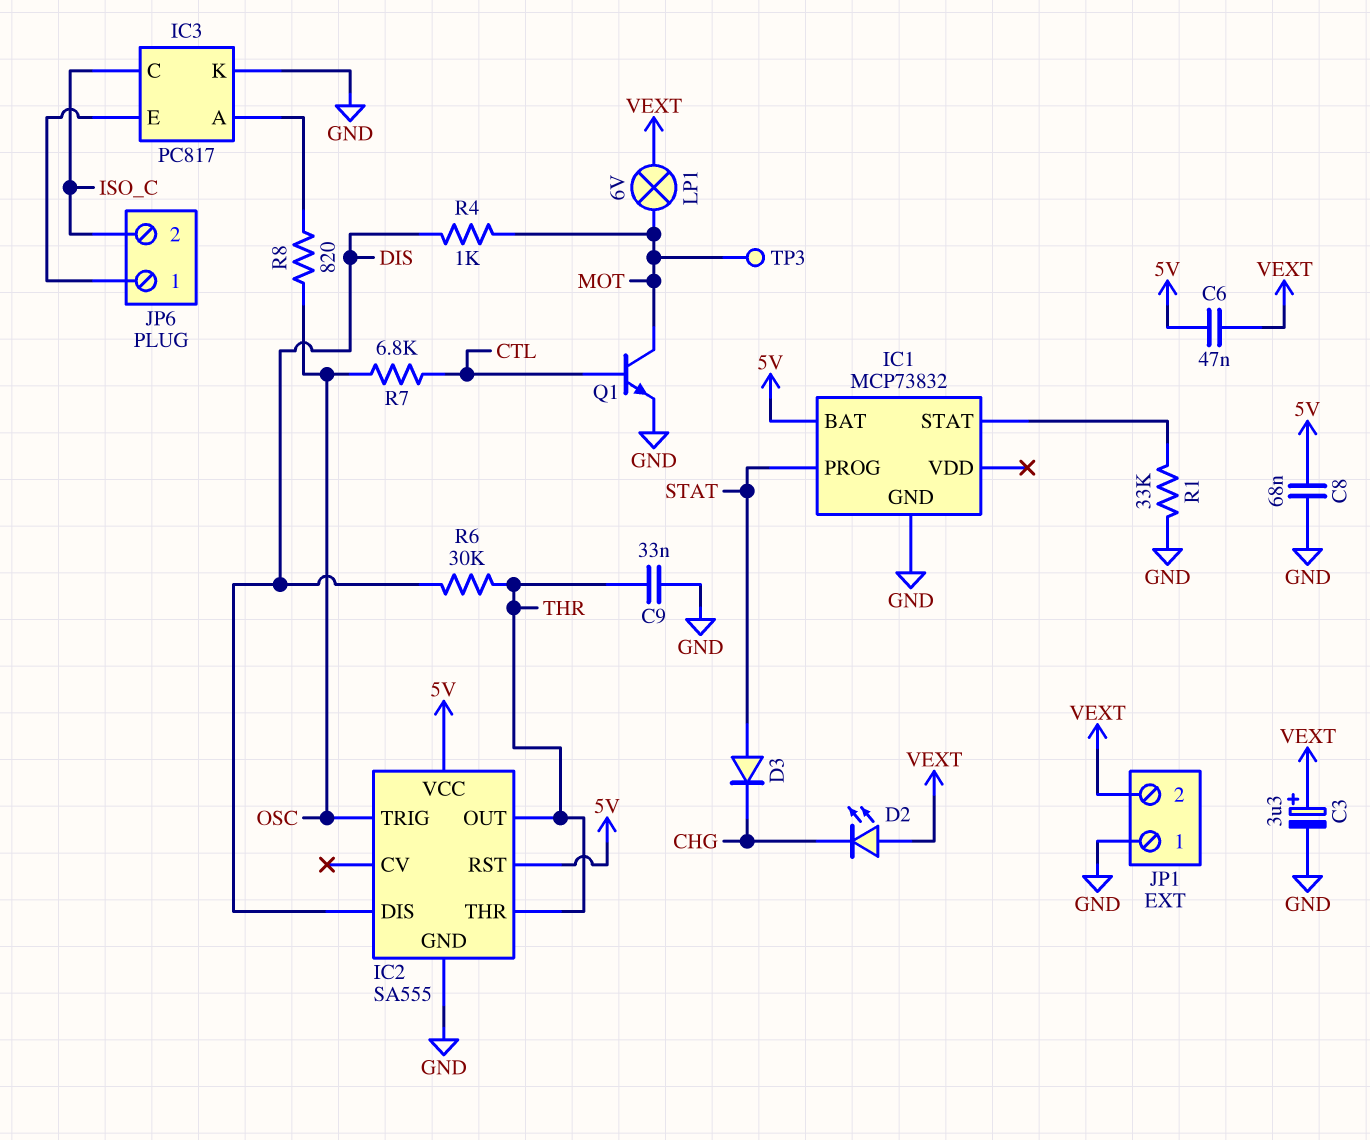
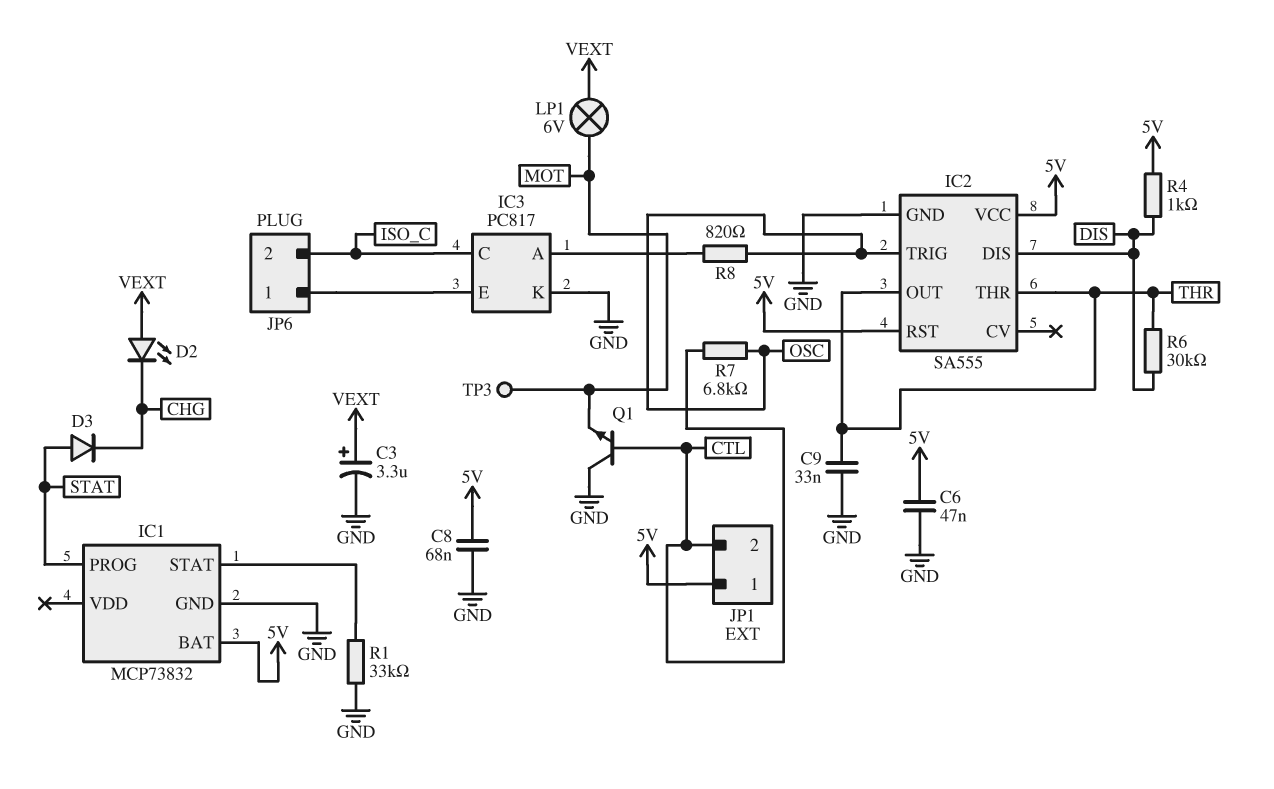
C6: 47nF (5V, VEXT) -> 47nF (5V, GND)
JP1 pin 1: GND -> 5V
JP1 pin 2: VEXT -> CTL
Q1: NPN (B CTL, C MOT, E GND) -> NPN (B CTL, C GND, E MOT)
R4: 1k (DIS, MOT) -> 1k (5V, DIS)

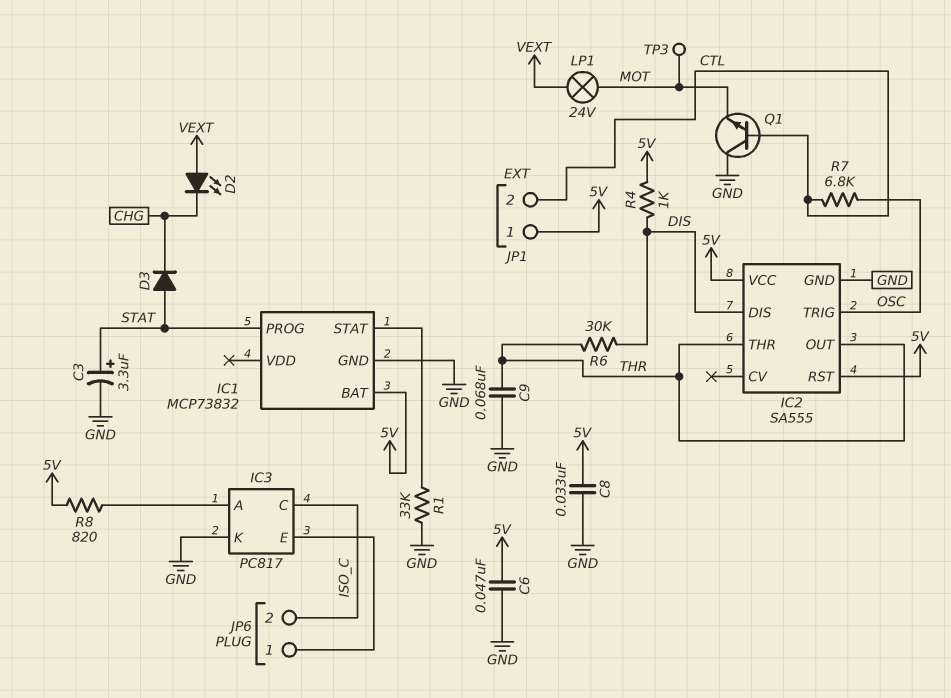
C3: 3.3uF (plus VEXT, minus GND) -> 3.3uF (plus STAT, minus GND)
C8: 68nF (5V, GND) -> 33nF (5V, GND)
C9: 33nF (GND, THR) -> 68nF (GND, THR)
LP1: lamp 6V (MOT, VEXT) -> lamp 24V (MOT, VEXT)
R8: 820 (IC3/A, OSC) -> 820 (5V, IC3/A)

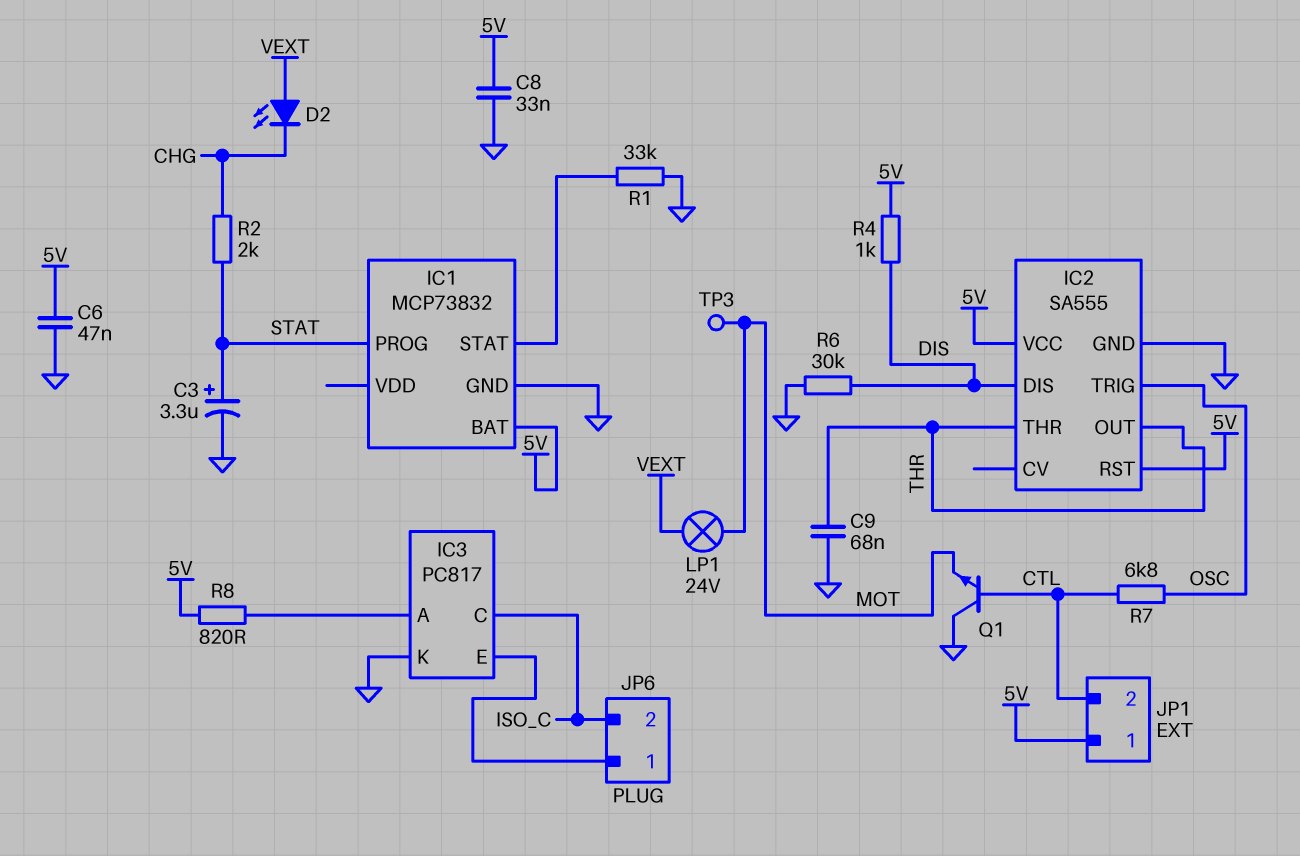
D3: diode (A STAT, K CHG) -> none
R2: none -> 2k (CHG, STAT)
R6: 30k (DIS, THR) -> 30k (DIS, GND)

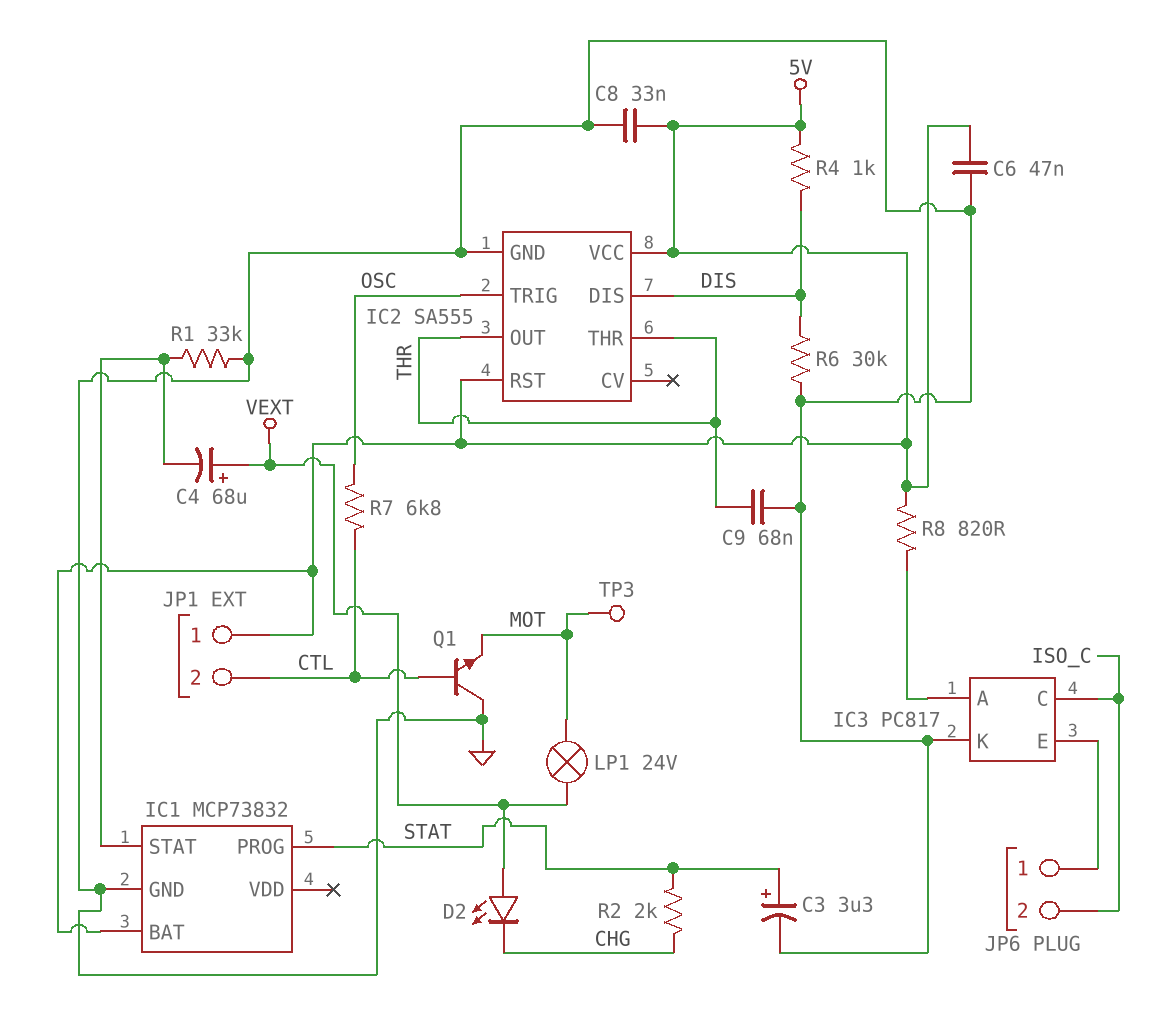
C4: none -> 68uF (plus VEXT, minus IC1/STAT)

